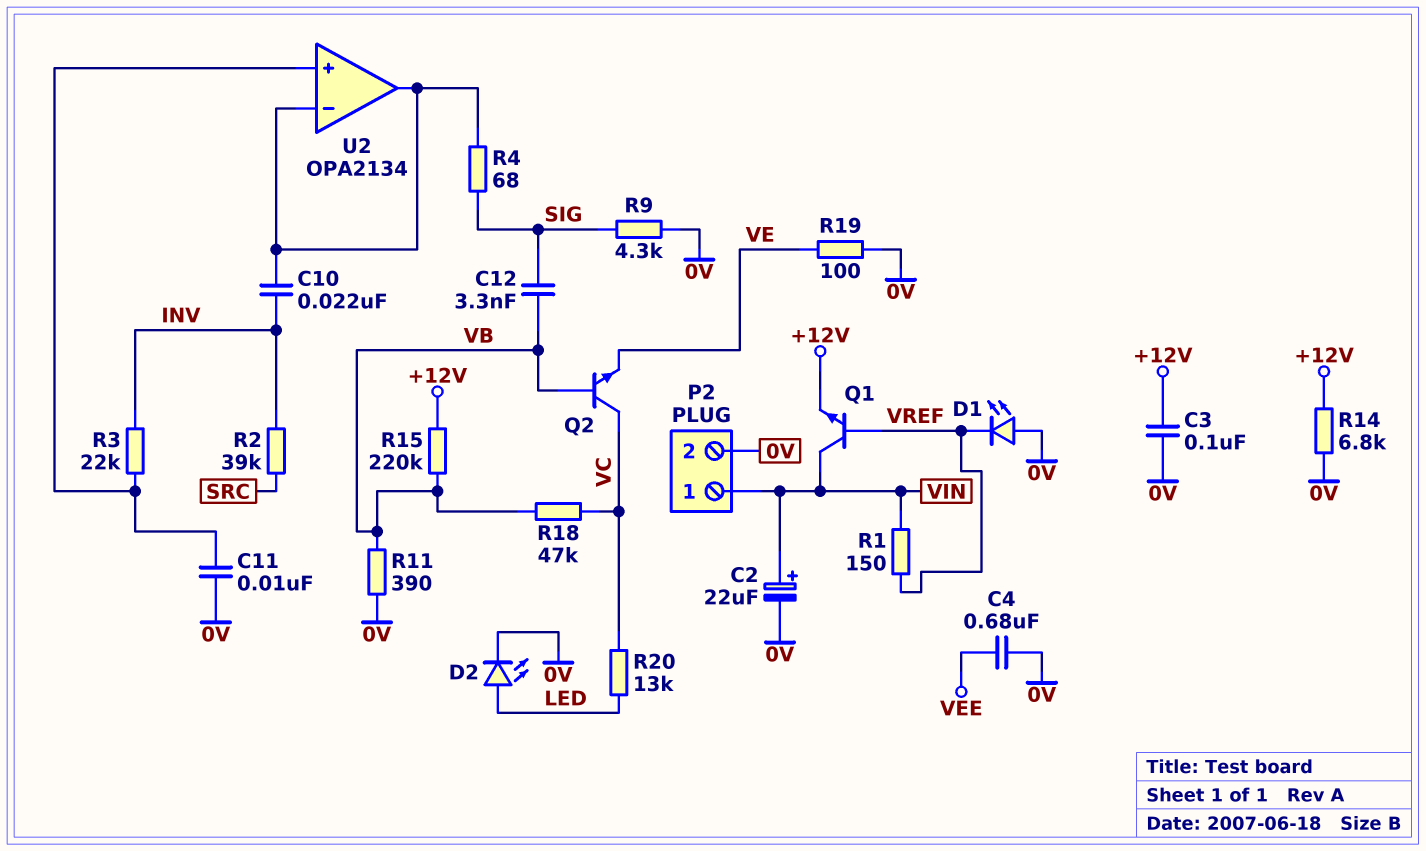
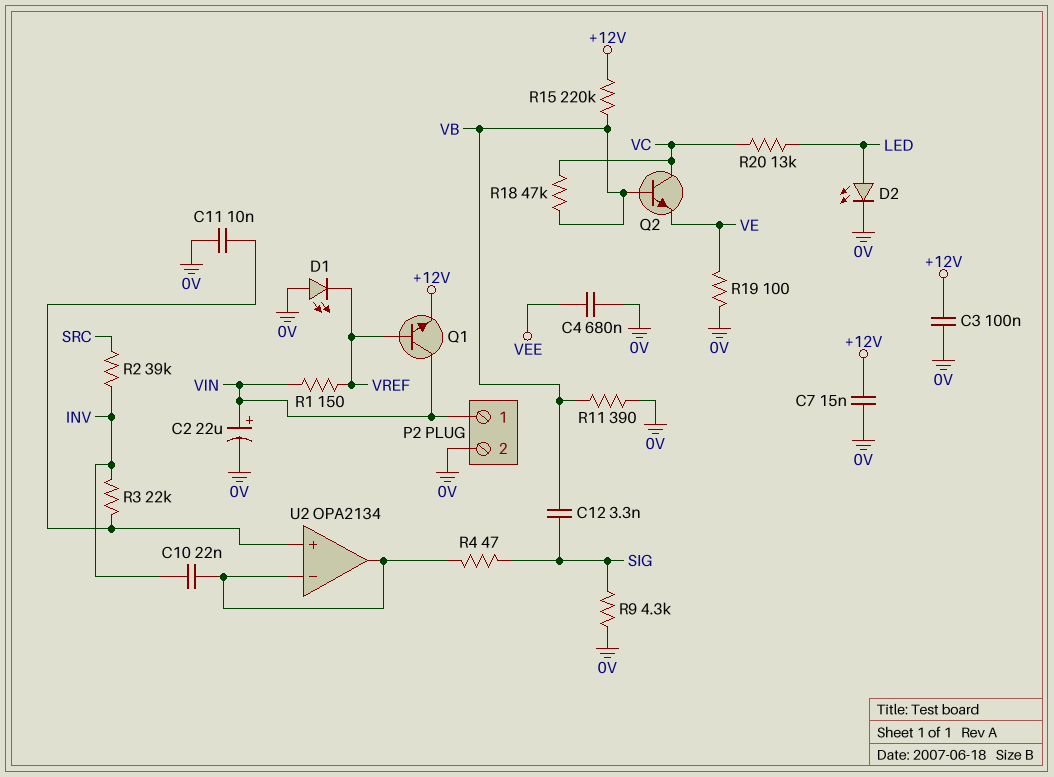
C7: none -> 15nF (+12V, 0V)
R4: 68 (SIG, U2/in-) -> 47 (SIG, U2/in-)
R14: 6.8k (+12V, 0V) -> none

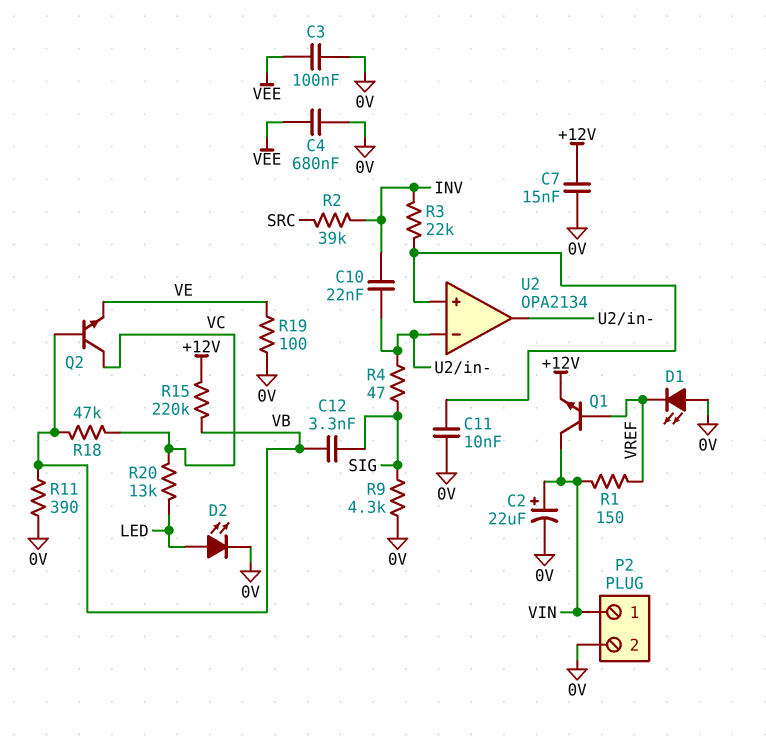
C3: 100nF (+12V, 0V) -> 100nF (0V, VEE)

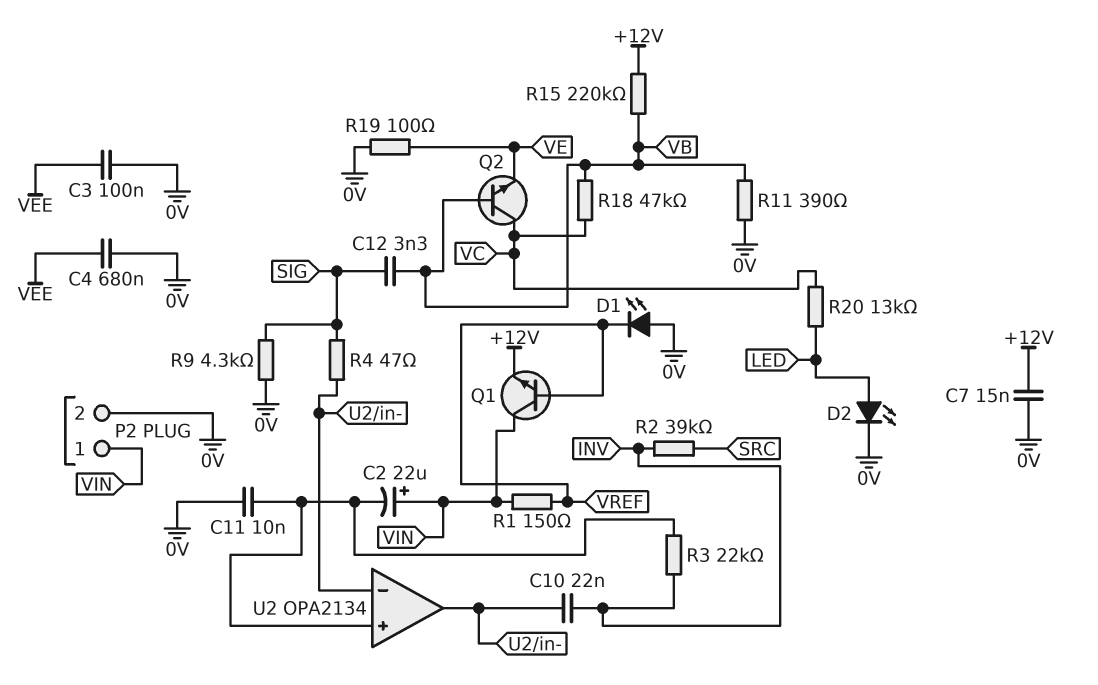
C2: 22uF (plus VIN, minus 0V) -> 22uF (plus VIN, minus U2/in+)

